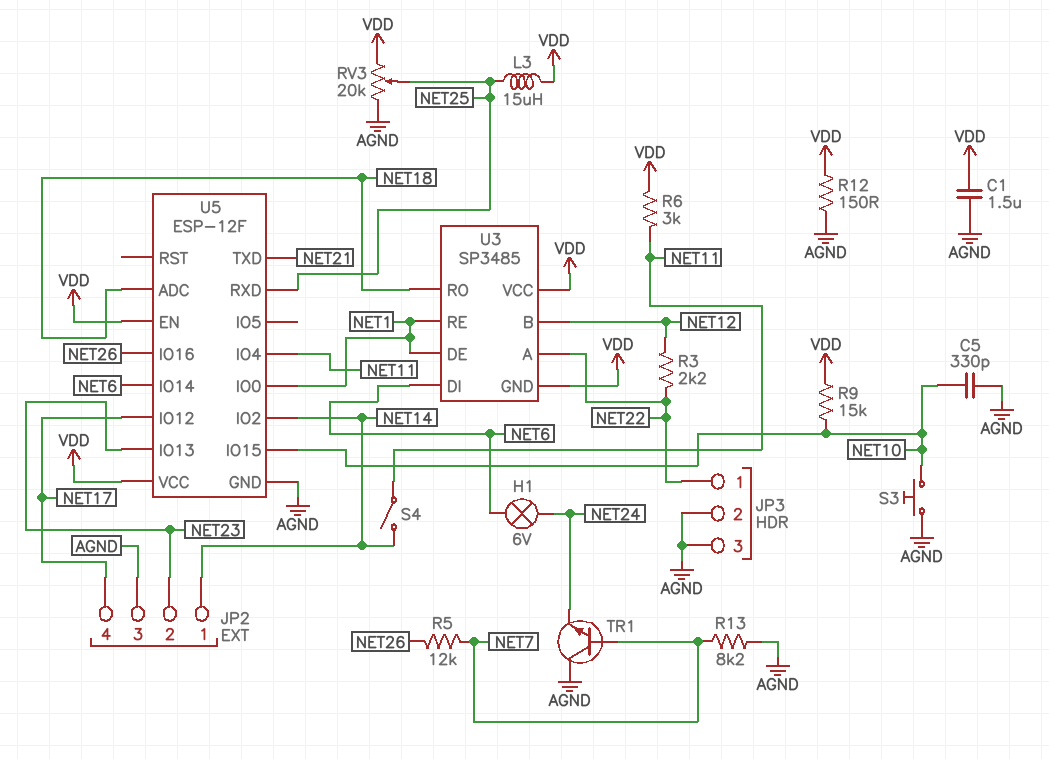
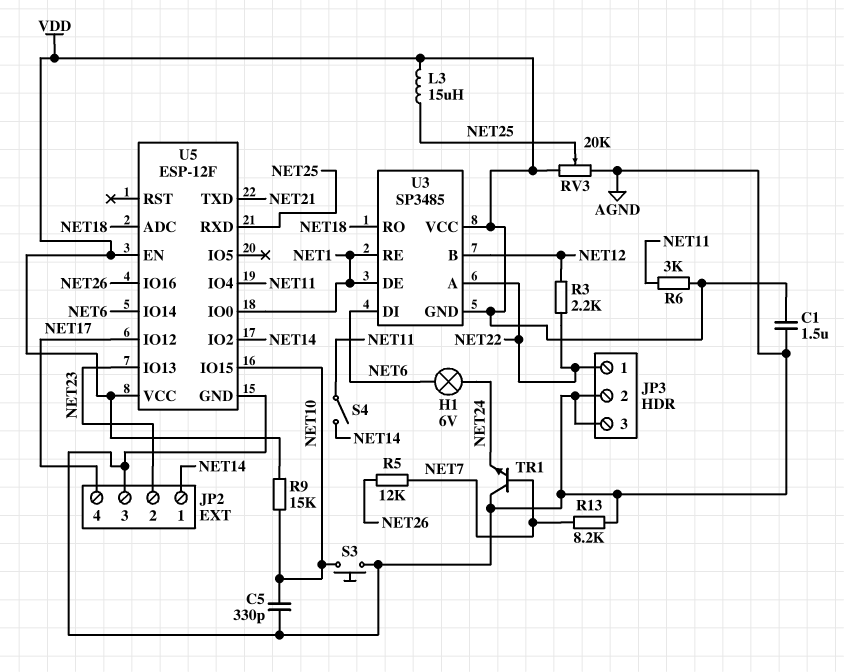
R12: 150 (AGND, VDD) -> none

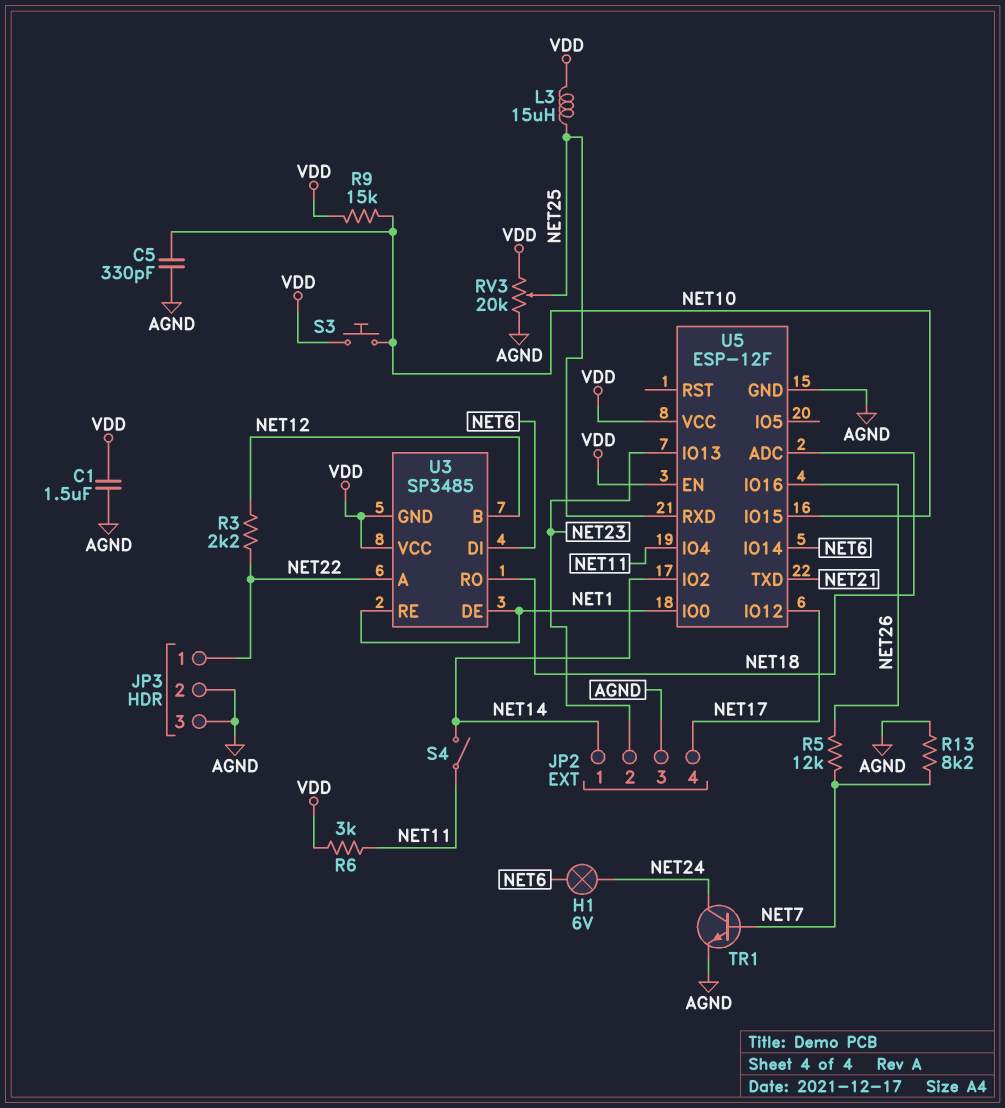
S3: button (AGND, NET10) -> button (NET10, VDD)
TR1: NPN (B NET7, C AGND, E NET24) -> NPN (B NET7, C NET24, E AGND)

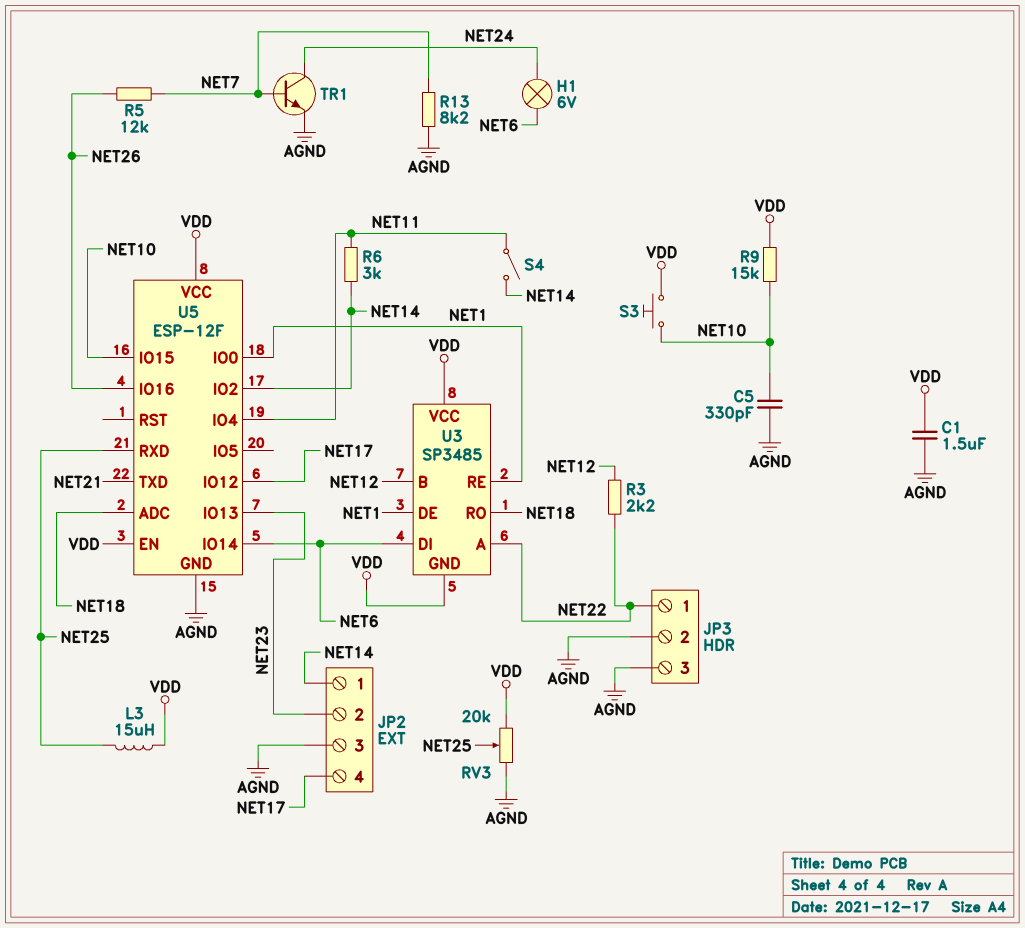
R6: 3k (NET11, VDD) -> 3k (NET11, NET14)

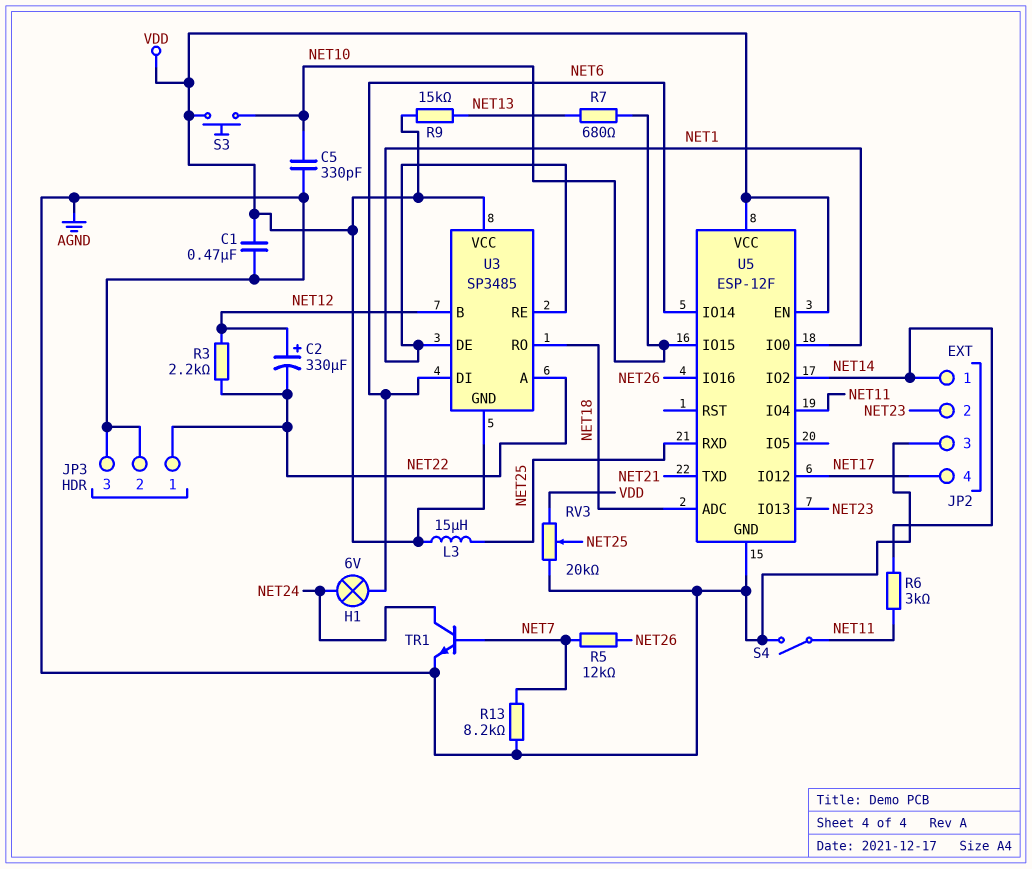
C1: 1.5uF (AGND, VDD) -> 470nF (AGND, VDD)
C2: none -> 330uF (plus NET12, minus NET22)
R7: none -> 680 (NET10, NET13)
R9: 15k (NET10, VDD) -> 15k (NET13, VDD)
S4: switch (NET11, NET14) -> switch (AGND, NET11)

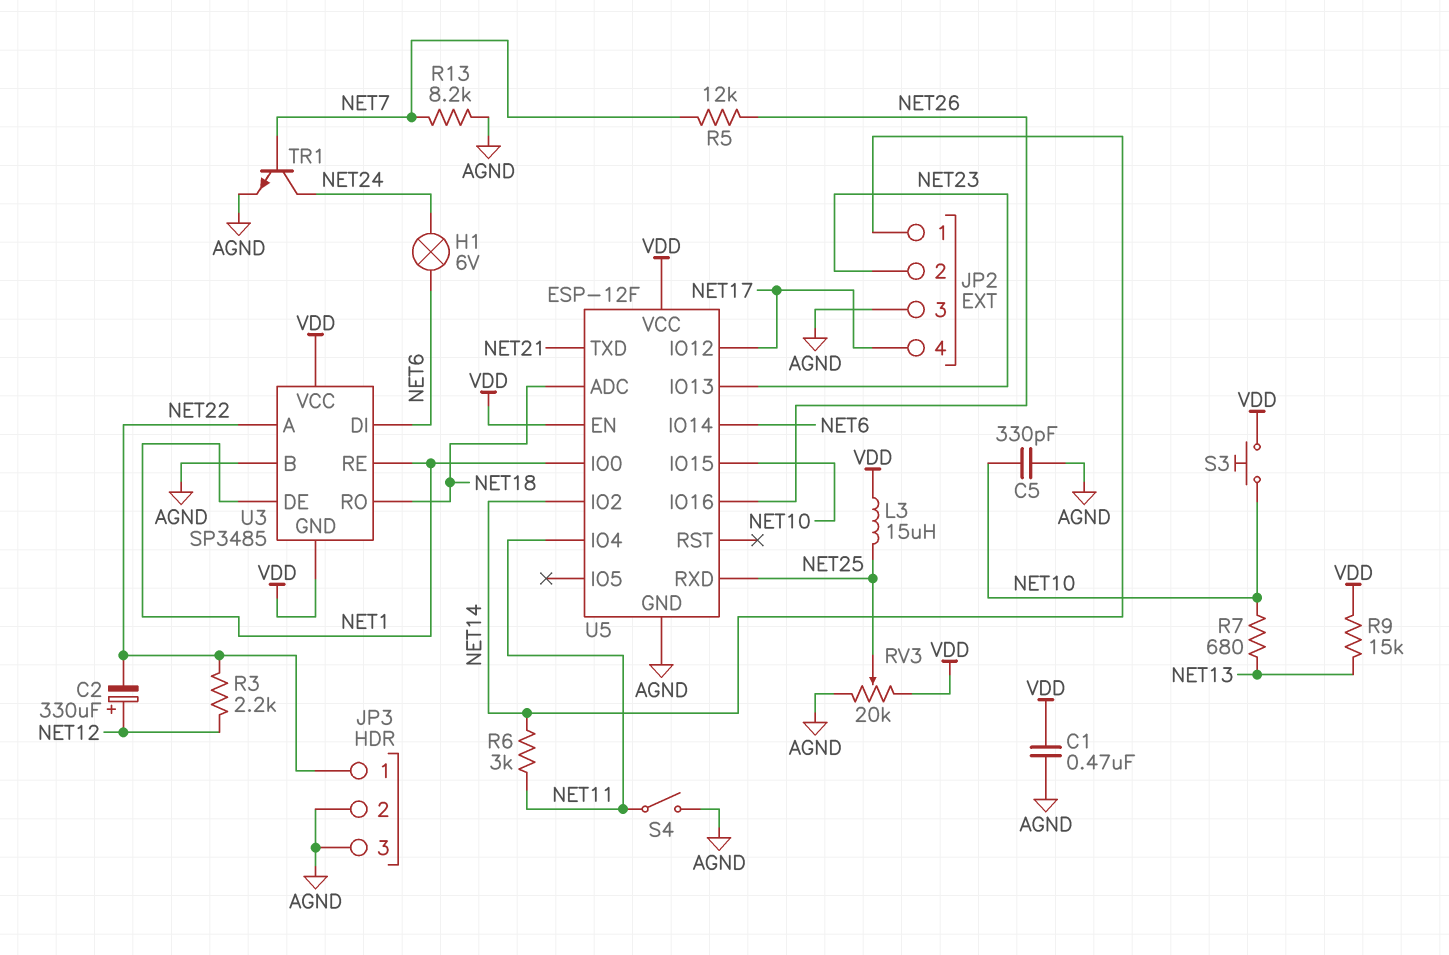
U3 pin B: NET12 -> AGND

